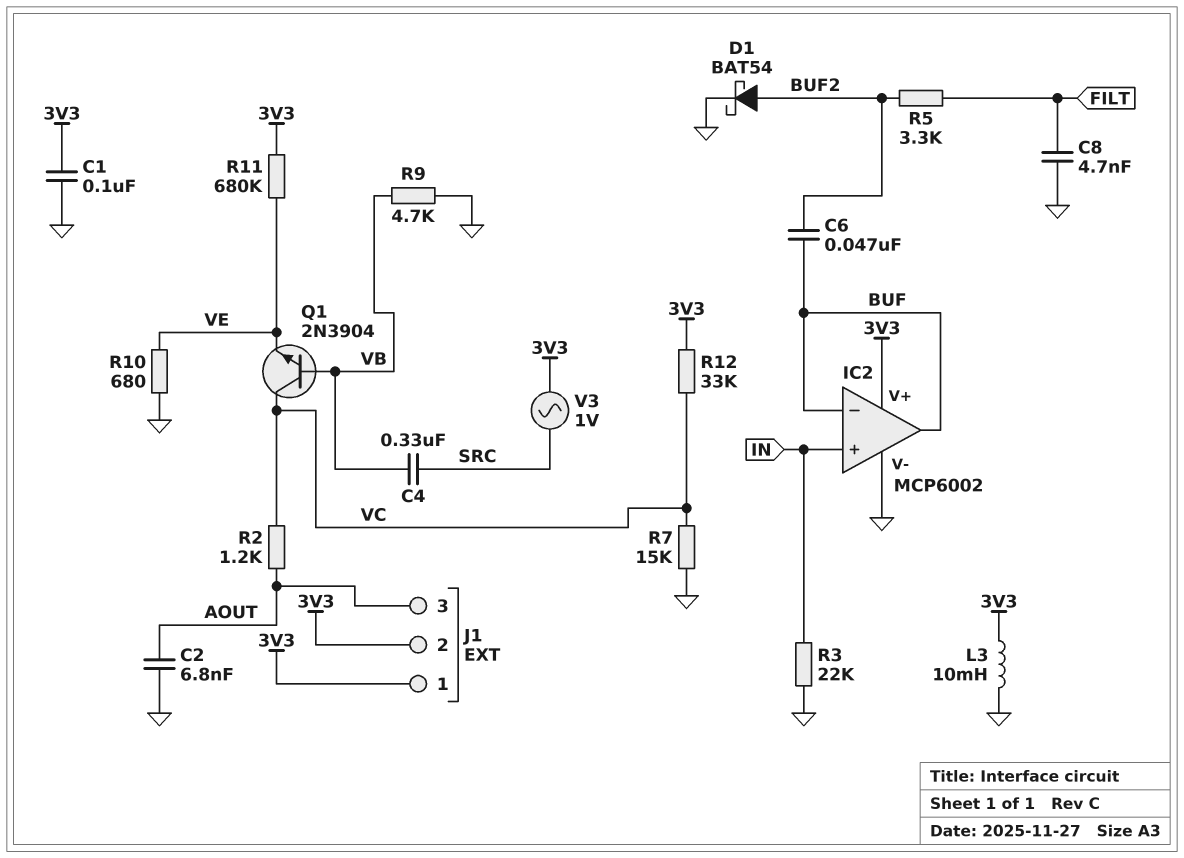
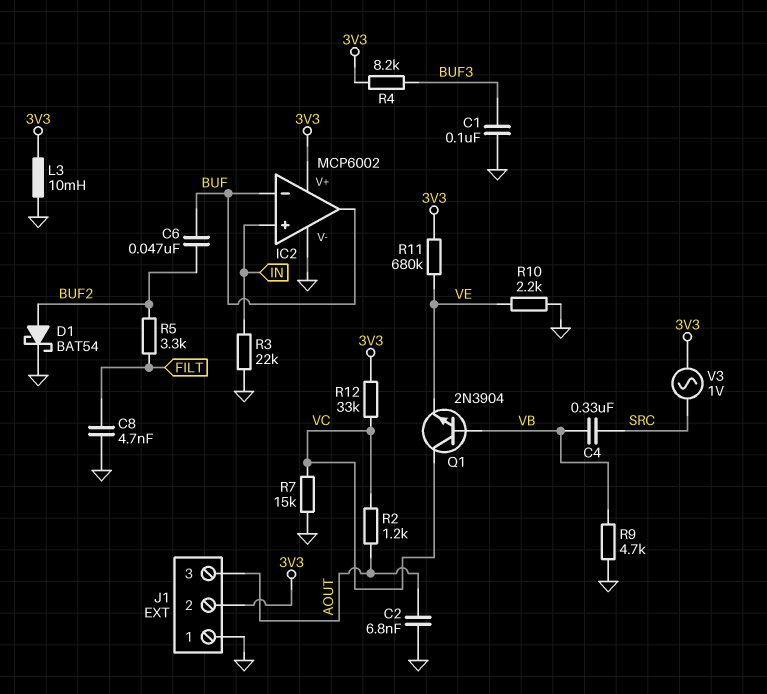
C1: 100nF (3V3, GND) -> 100nF (BUF3, GND)
J1 pin 1: 3V3 -> GND
R4: none -> 8.2k (3V3, BUF3)
R10: 680 (GND, VE) -> 2.2k (GND, VE)

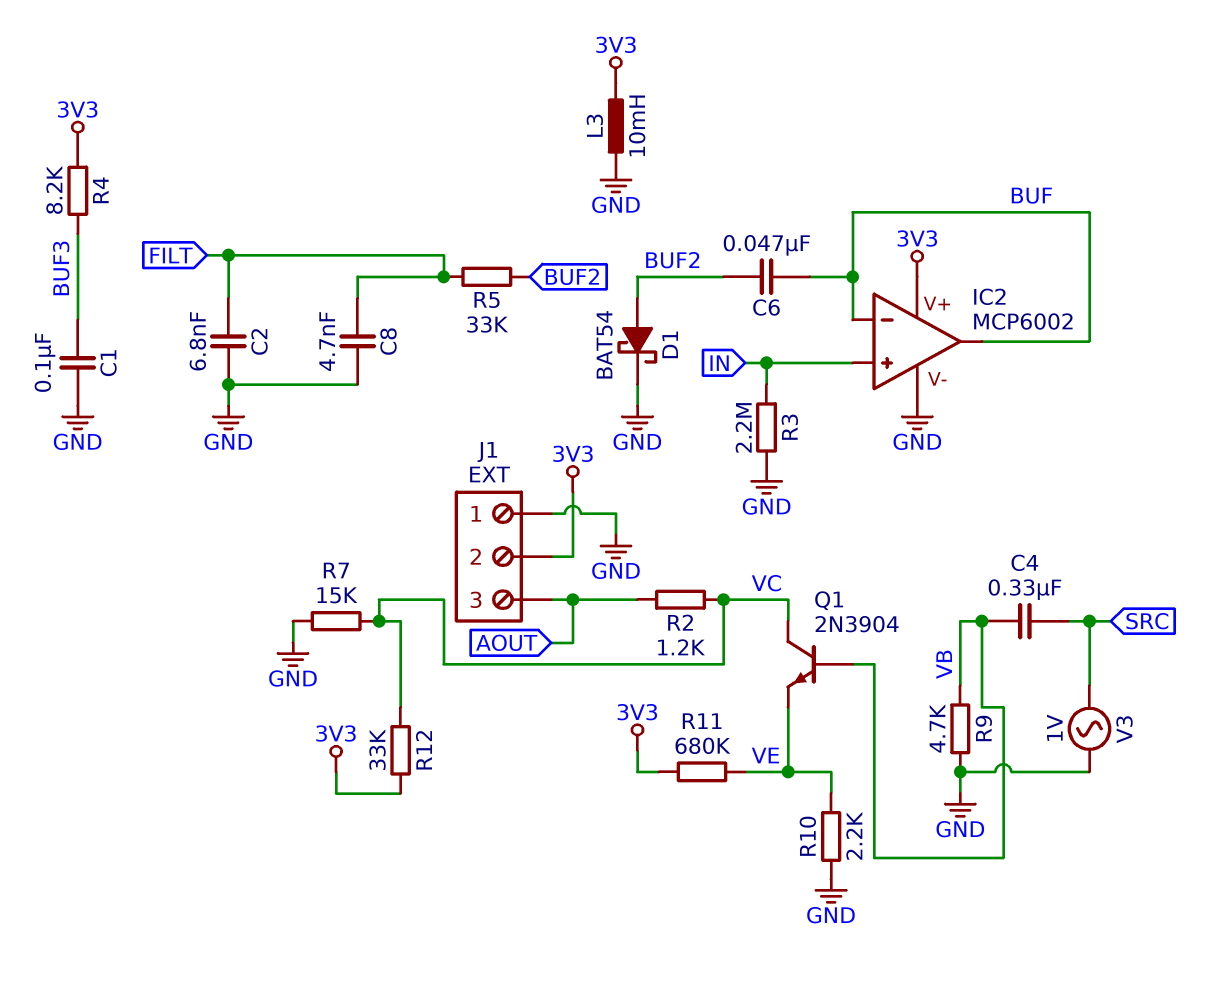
C2: 6.8nF (AOUT, GND) -> 6.8nF (FILT, GND)
R3: 22k (GND, IN) -> 2.2M (GND, IN)
R5: 3.3k (BUF2, FILT) -> 33k (BUF2, FILT)
V3: AC 1V (3V3, SRC) -> AC 1V (GND, SRC)

